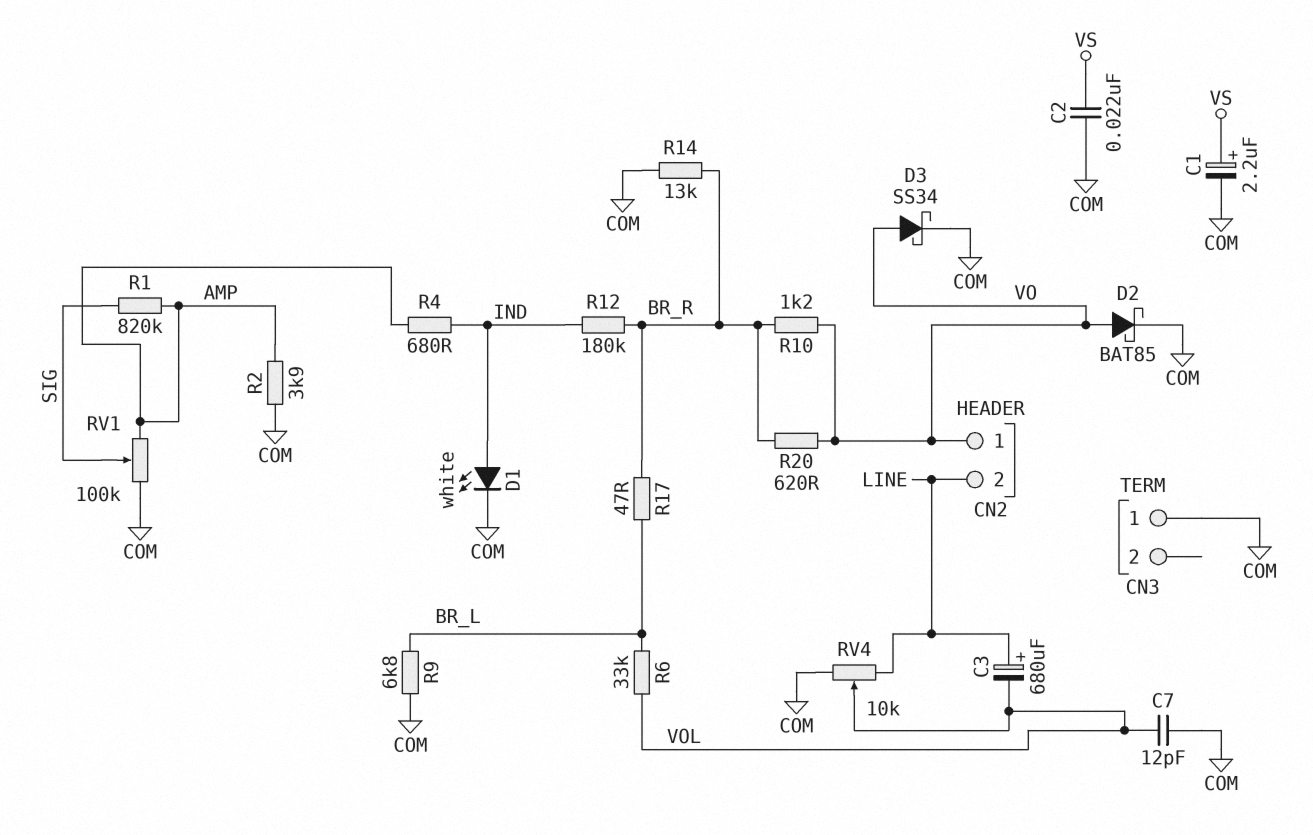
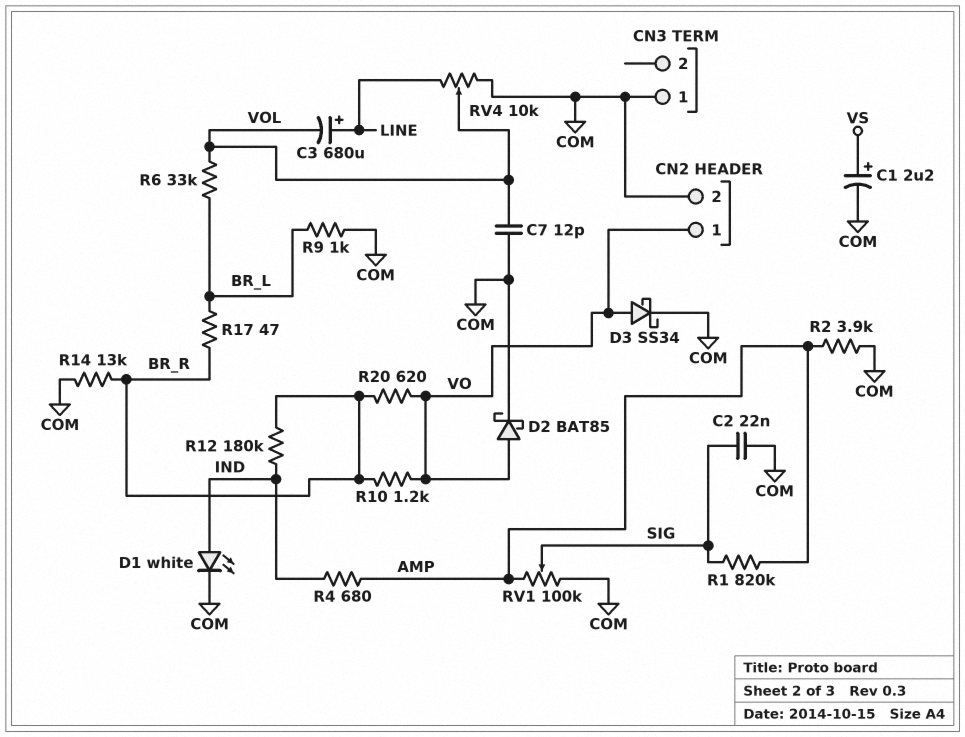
C2: 22nF (COM, VS) -> 22nF (COM, SIG)
CN2 pin 2: LINE -> COM
R9: 6.8k (BR_L, COM) -> 1k (BR_L, COM)

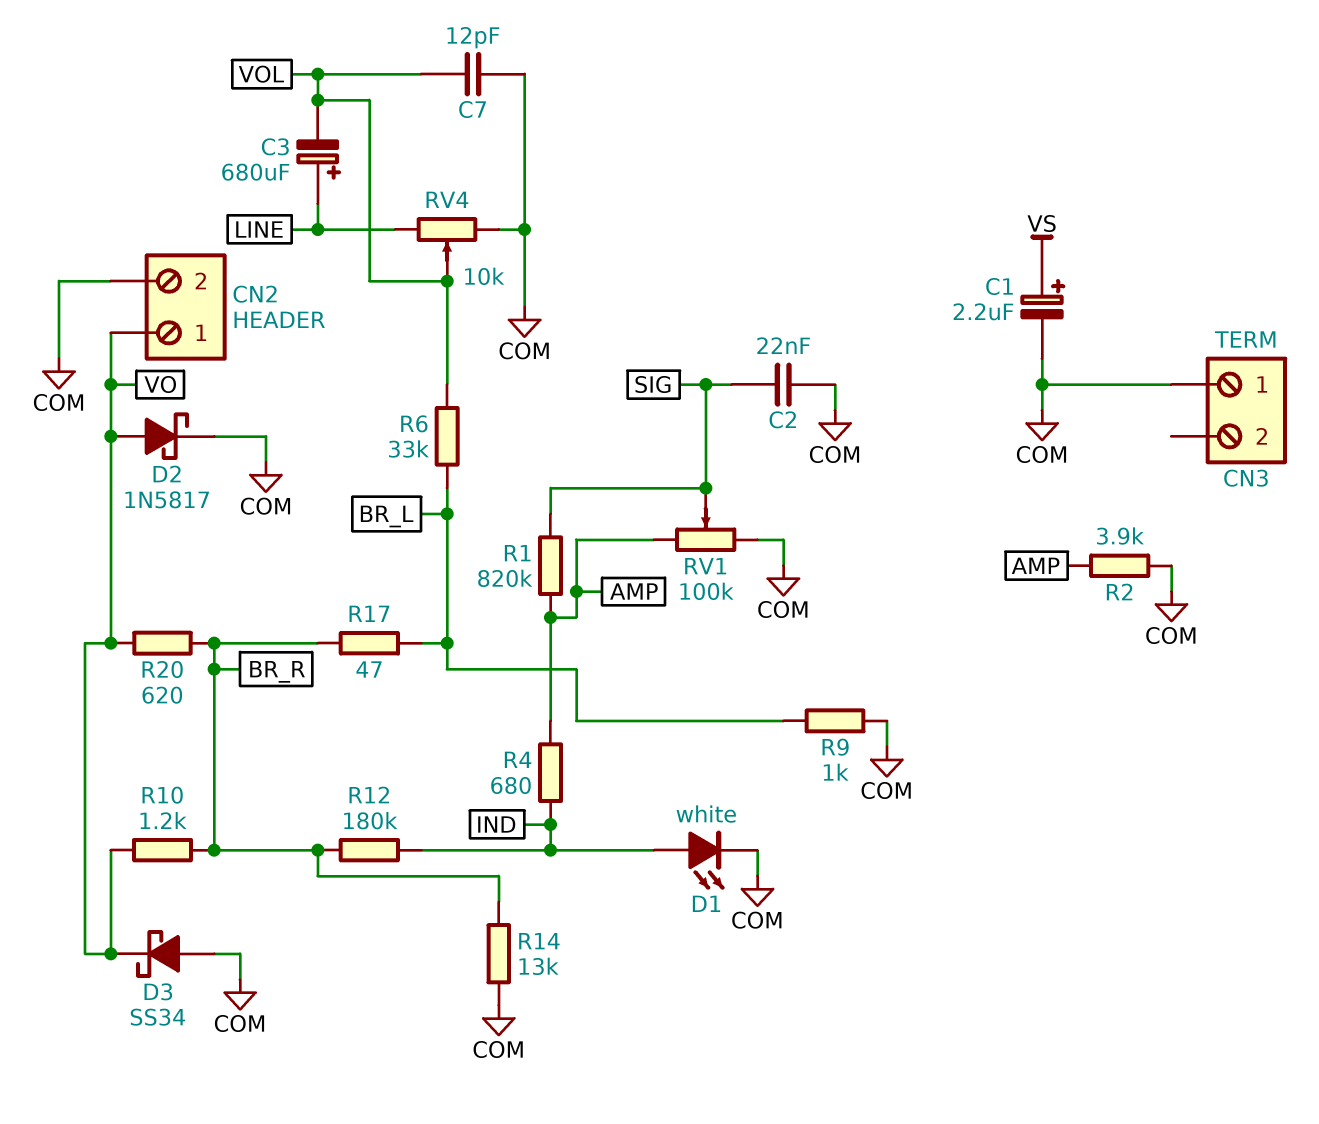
D2: schottky BAT85 (A VO, K COM) -> schottky 1N5817 (A VO, K COM)
D3: schottky SS34 (A VO, K COM) -> schottky SS34 (A COM, K VO)

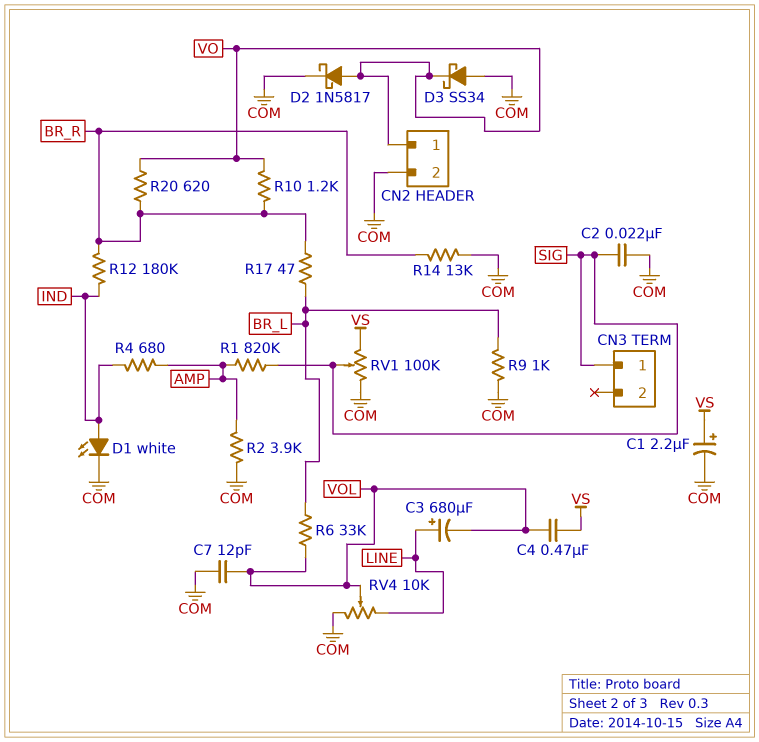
C4: none -> 470nF (VOL, VS)
CN3 pin 1: COM -> SIG
RV1: 100k (AMP, COM, wiper SIG) -> 100k (COM, VS, wiper SIG)

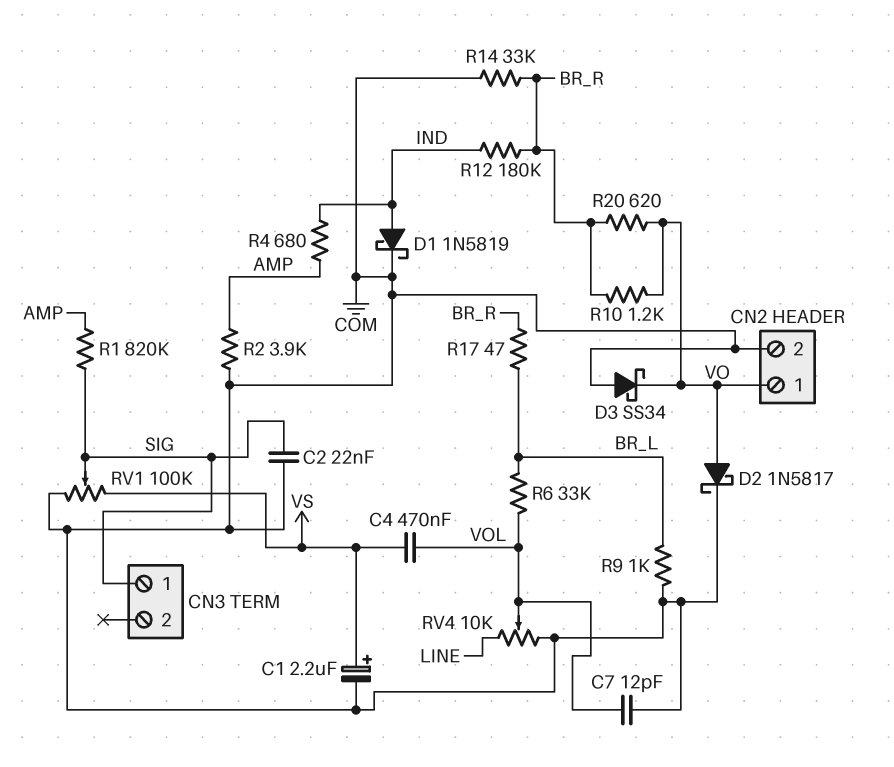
C3: 680uF (plus LINE, minus VOL) -> none
D1: LED white (A IND, K COM) -> schottky 1N5819 (A IND, K COM)
R14: 13k (BR_R, COM) -> 33k (BR_R, COM)

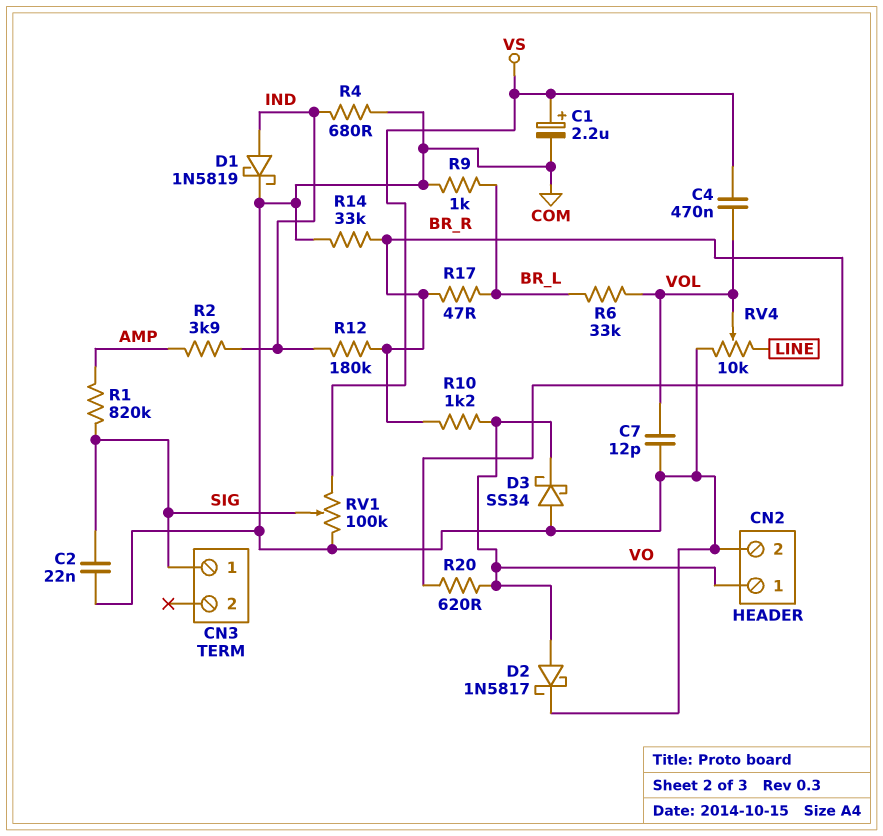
R2: 3.9k (AMP, COM) -> 3.9k (AMP, IND)
R4: 680 (AMP, IND) -> 680 (COM, IND)

